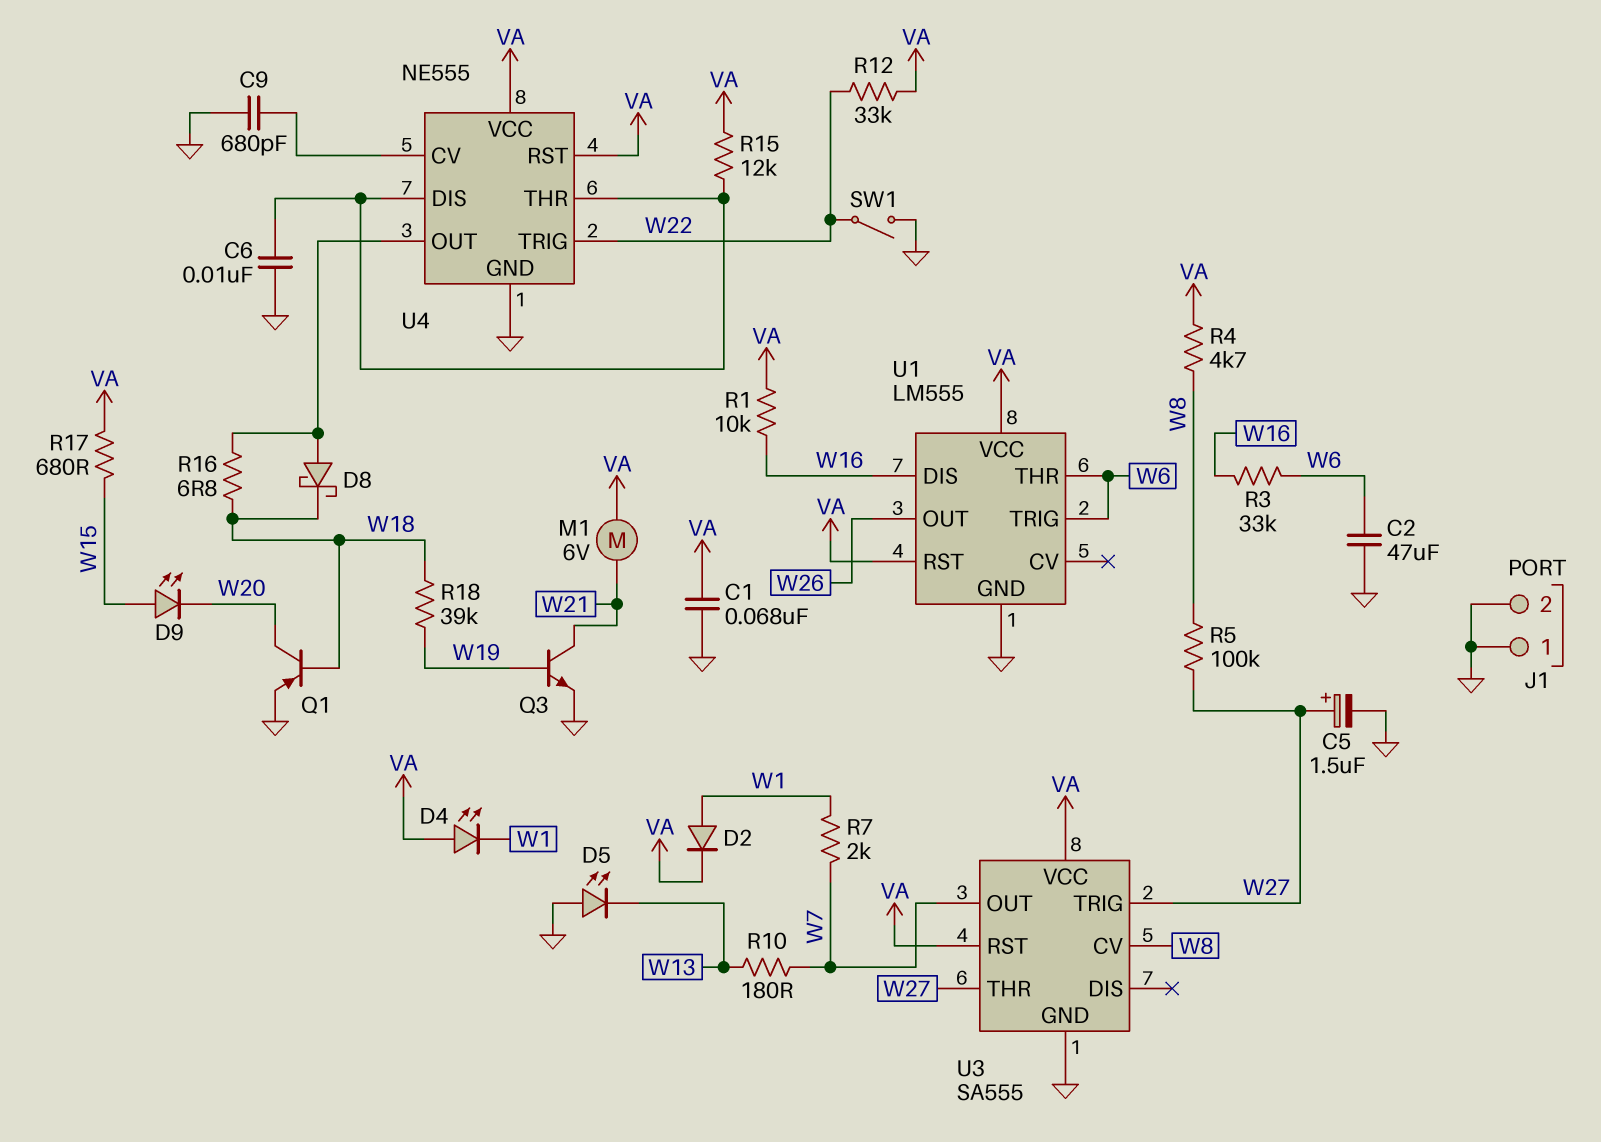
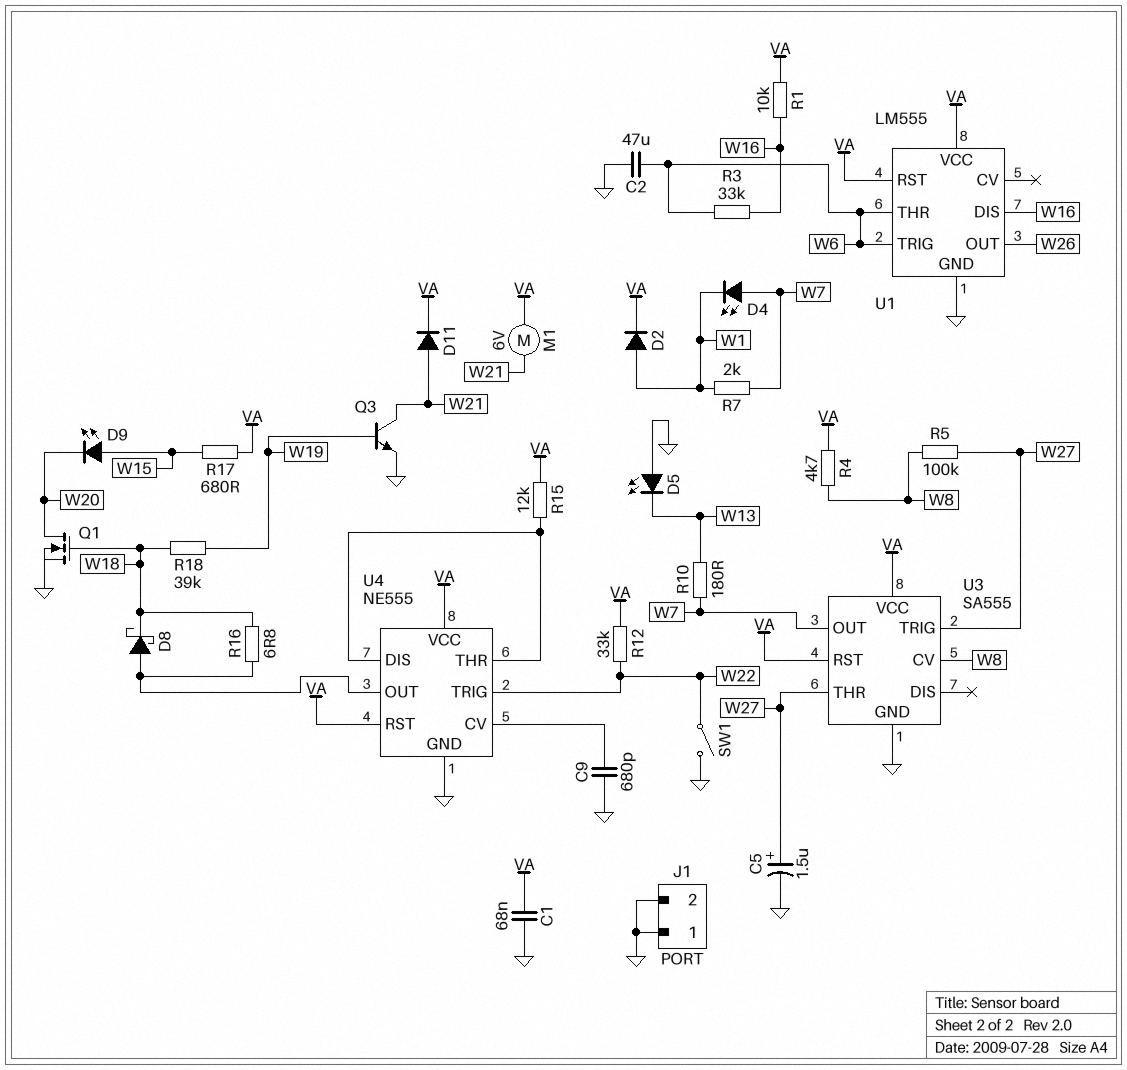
C6: 10nF (GND, U4/DIS) -> none
D4: LED (A VA, K W1) -> LED (A W7, K W1)
D11: none -> diode (A W21, K VA)
Q1: PNP (B W18, C W20, E GND) -> NMOS (G W18, D W20, S GND)

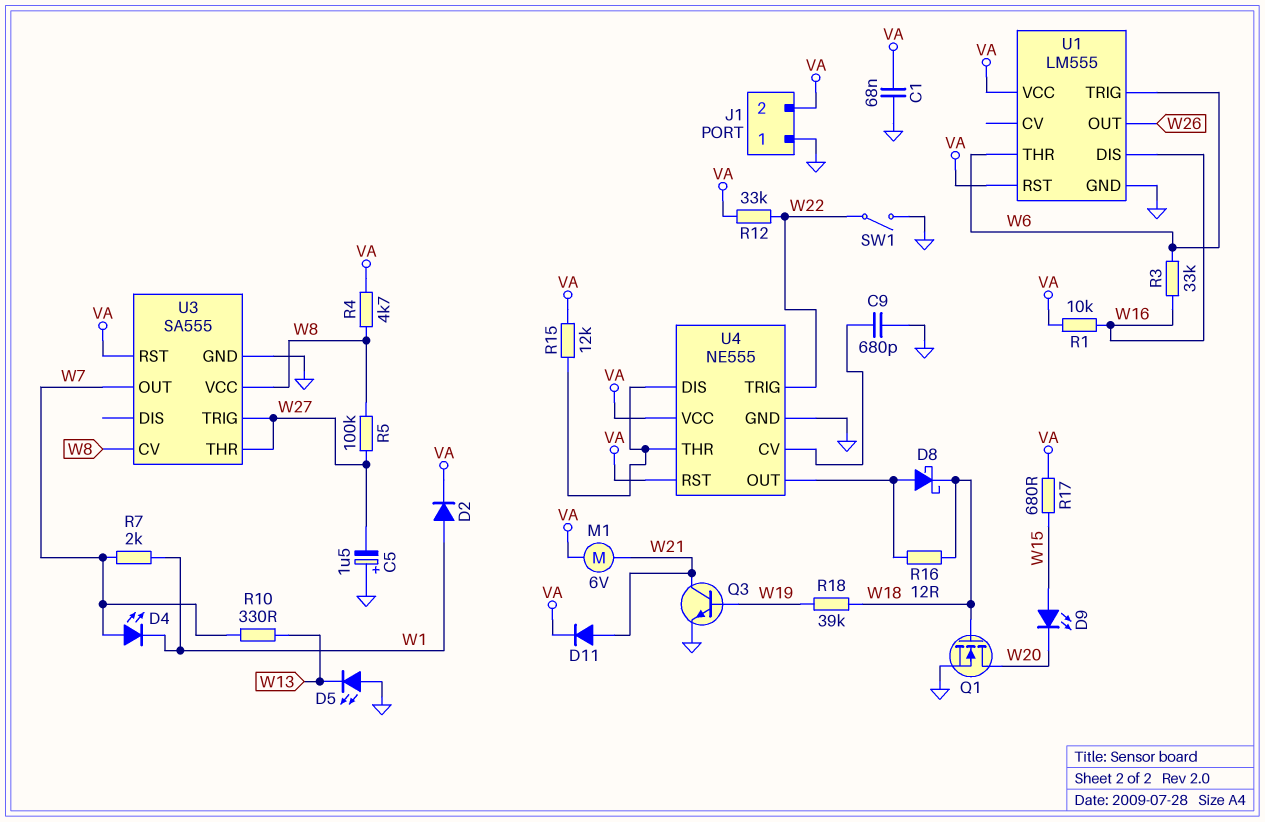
C2: 47uF (GND, W6) -> none
C5: 1.5uF (plus W27, minus GND) -> 1.5uF (plus GND, minus W27)
J1 pin 2: GND -> VA
R10: 180 (W7, W13) -> 330 (W7, W13)
R16: 6.8 (U4/OUT, W18) -> 12 (U4/OUT, W18)
U3 pin VCC: VA -> W8

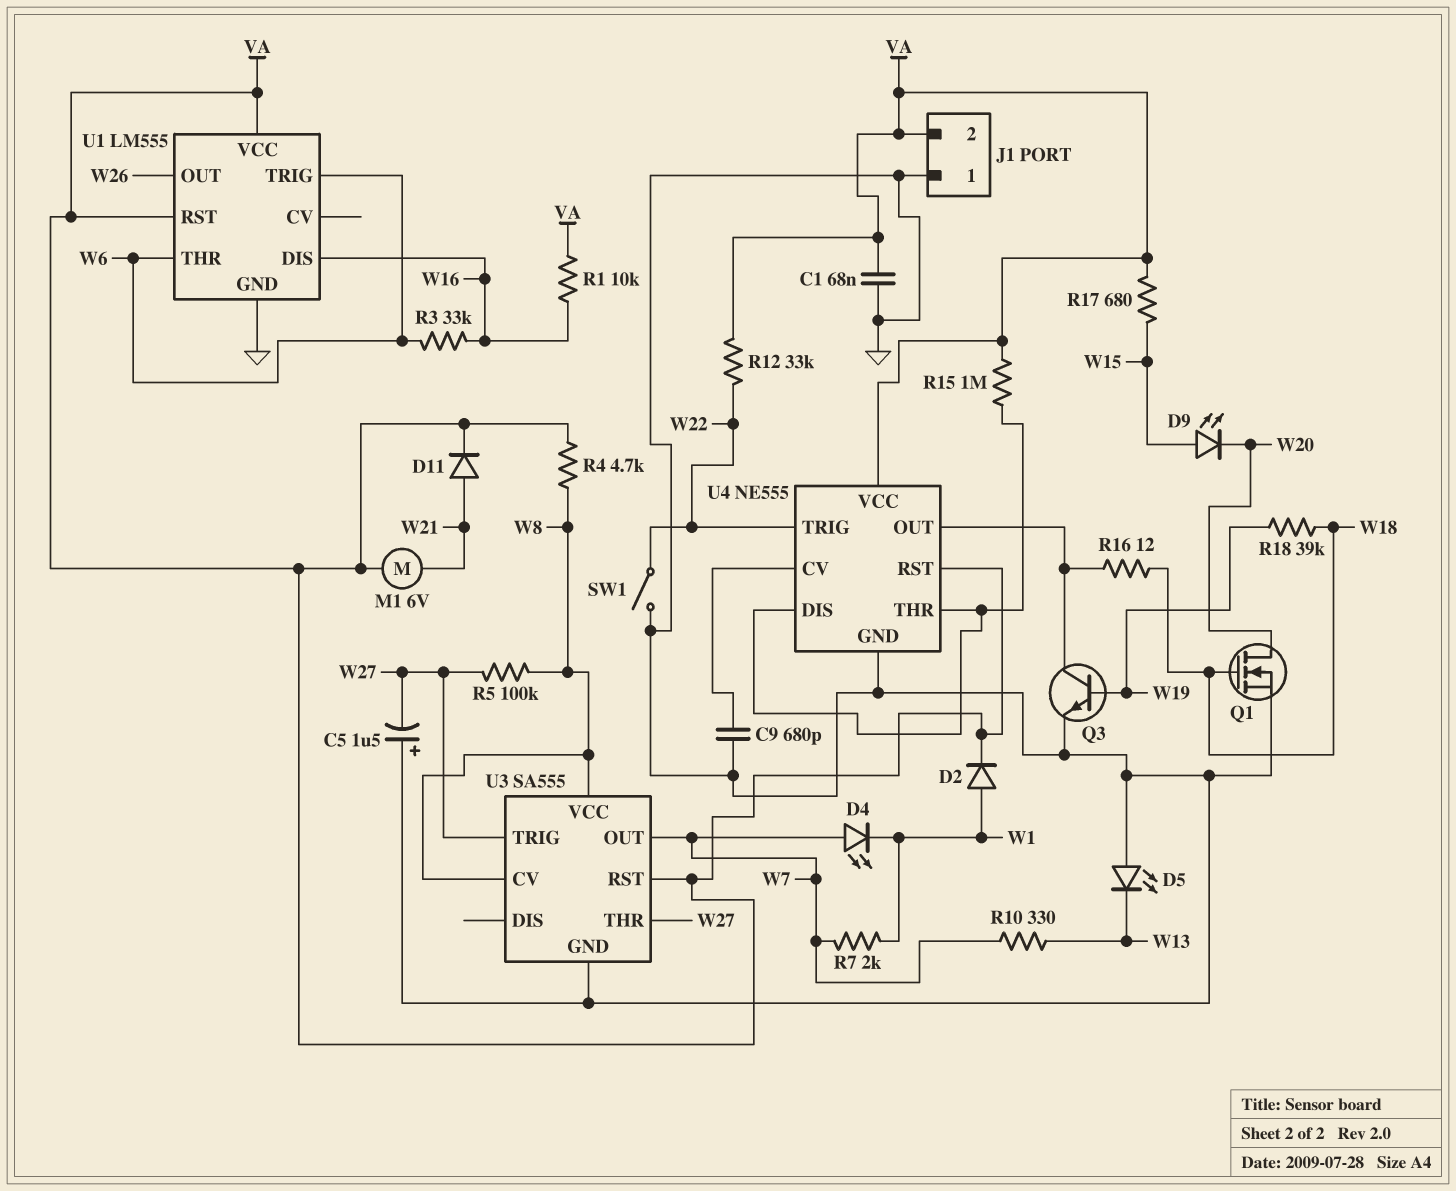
D8: schottky (A U4/OUT, K W18) -> none
Q3: NPN (B W19, C W21, E GND) -> NPN (B W19, C U4/OUT, E GND)
R15: 12k (U4/DIS, VA) -> 1M (U4/DIS, VA)

